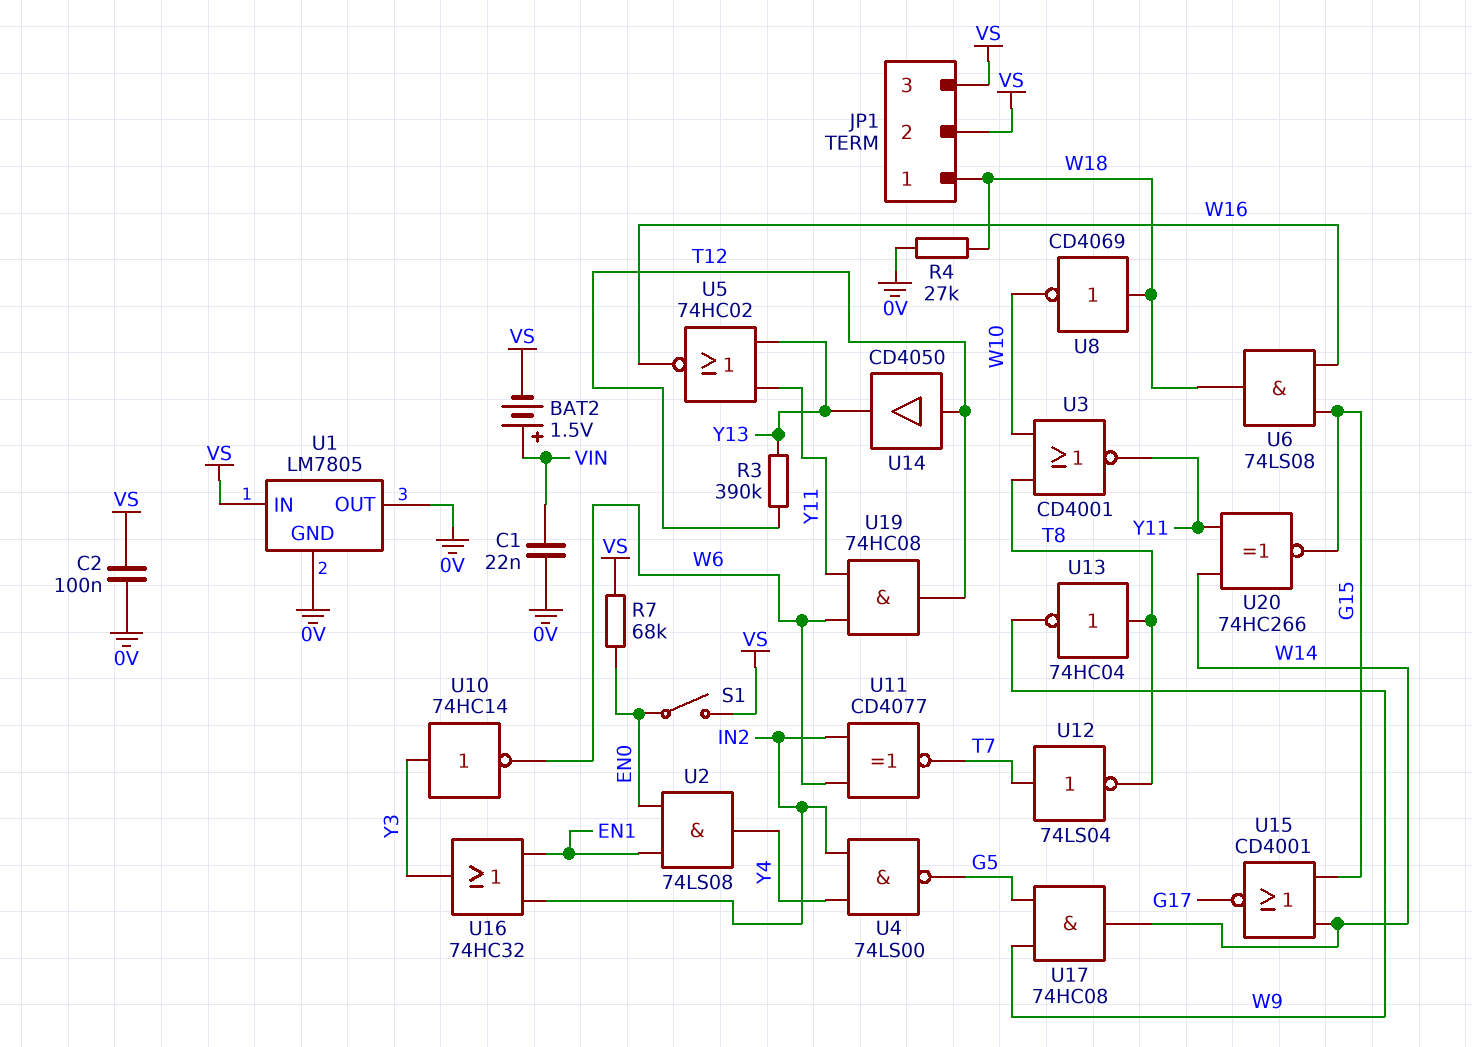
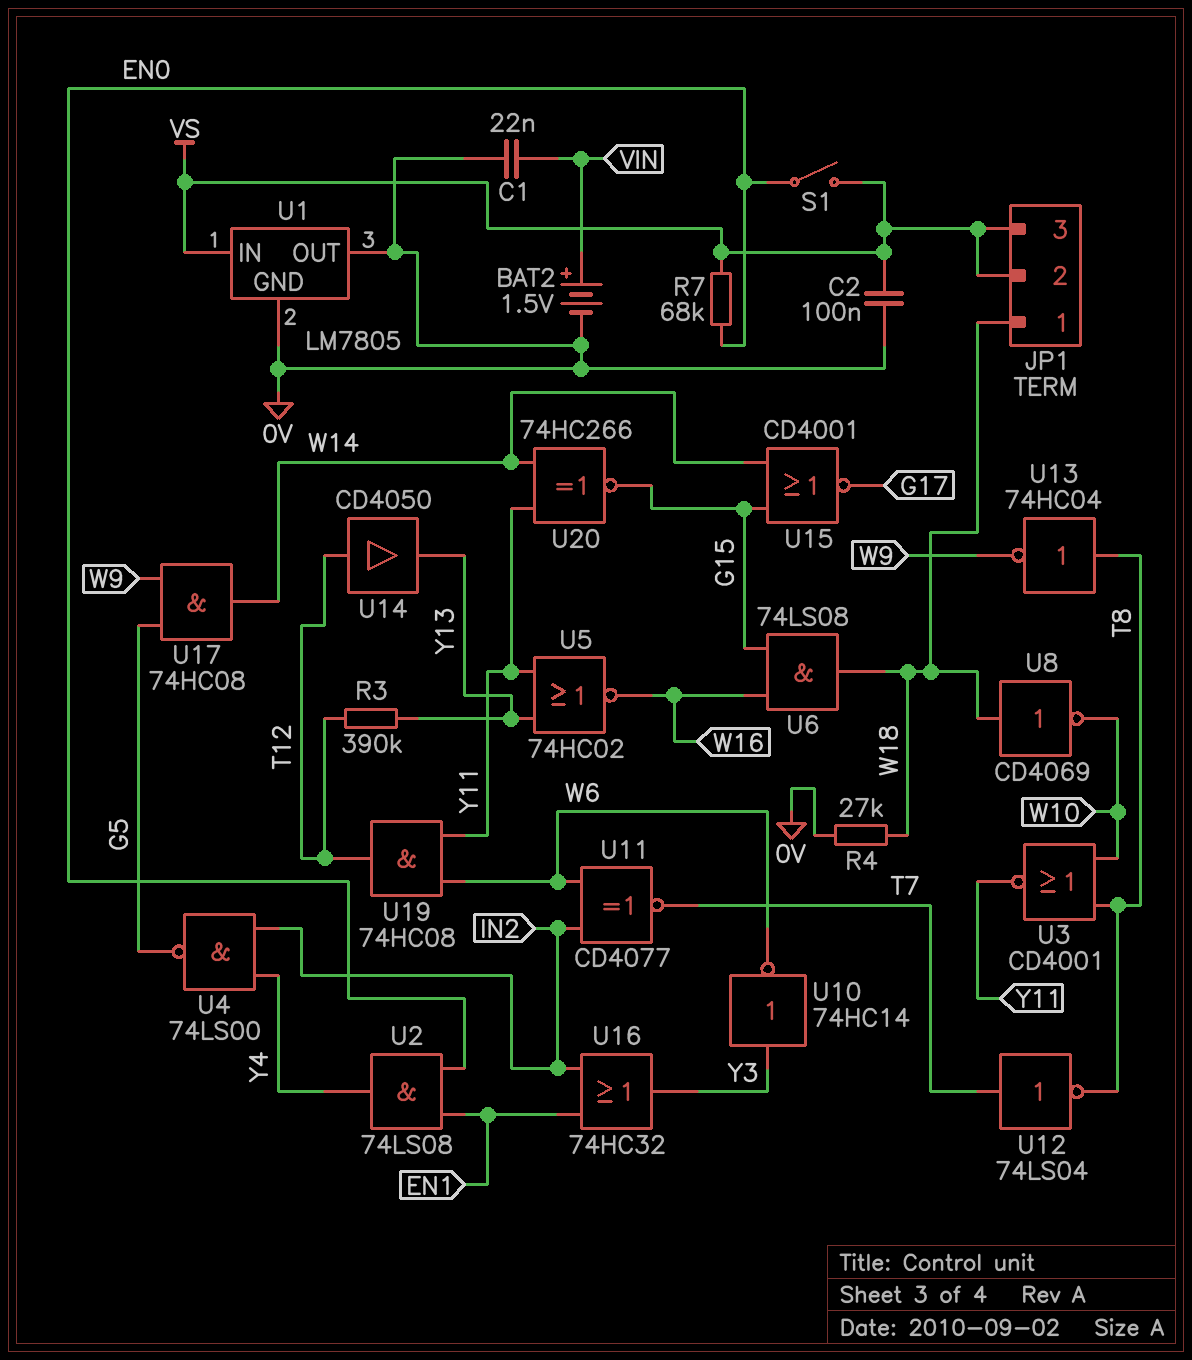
BAT2: 1.5V (plus VIN, minus VS) -> 1.5V (plus VIN, minus 0V)

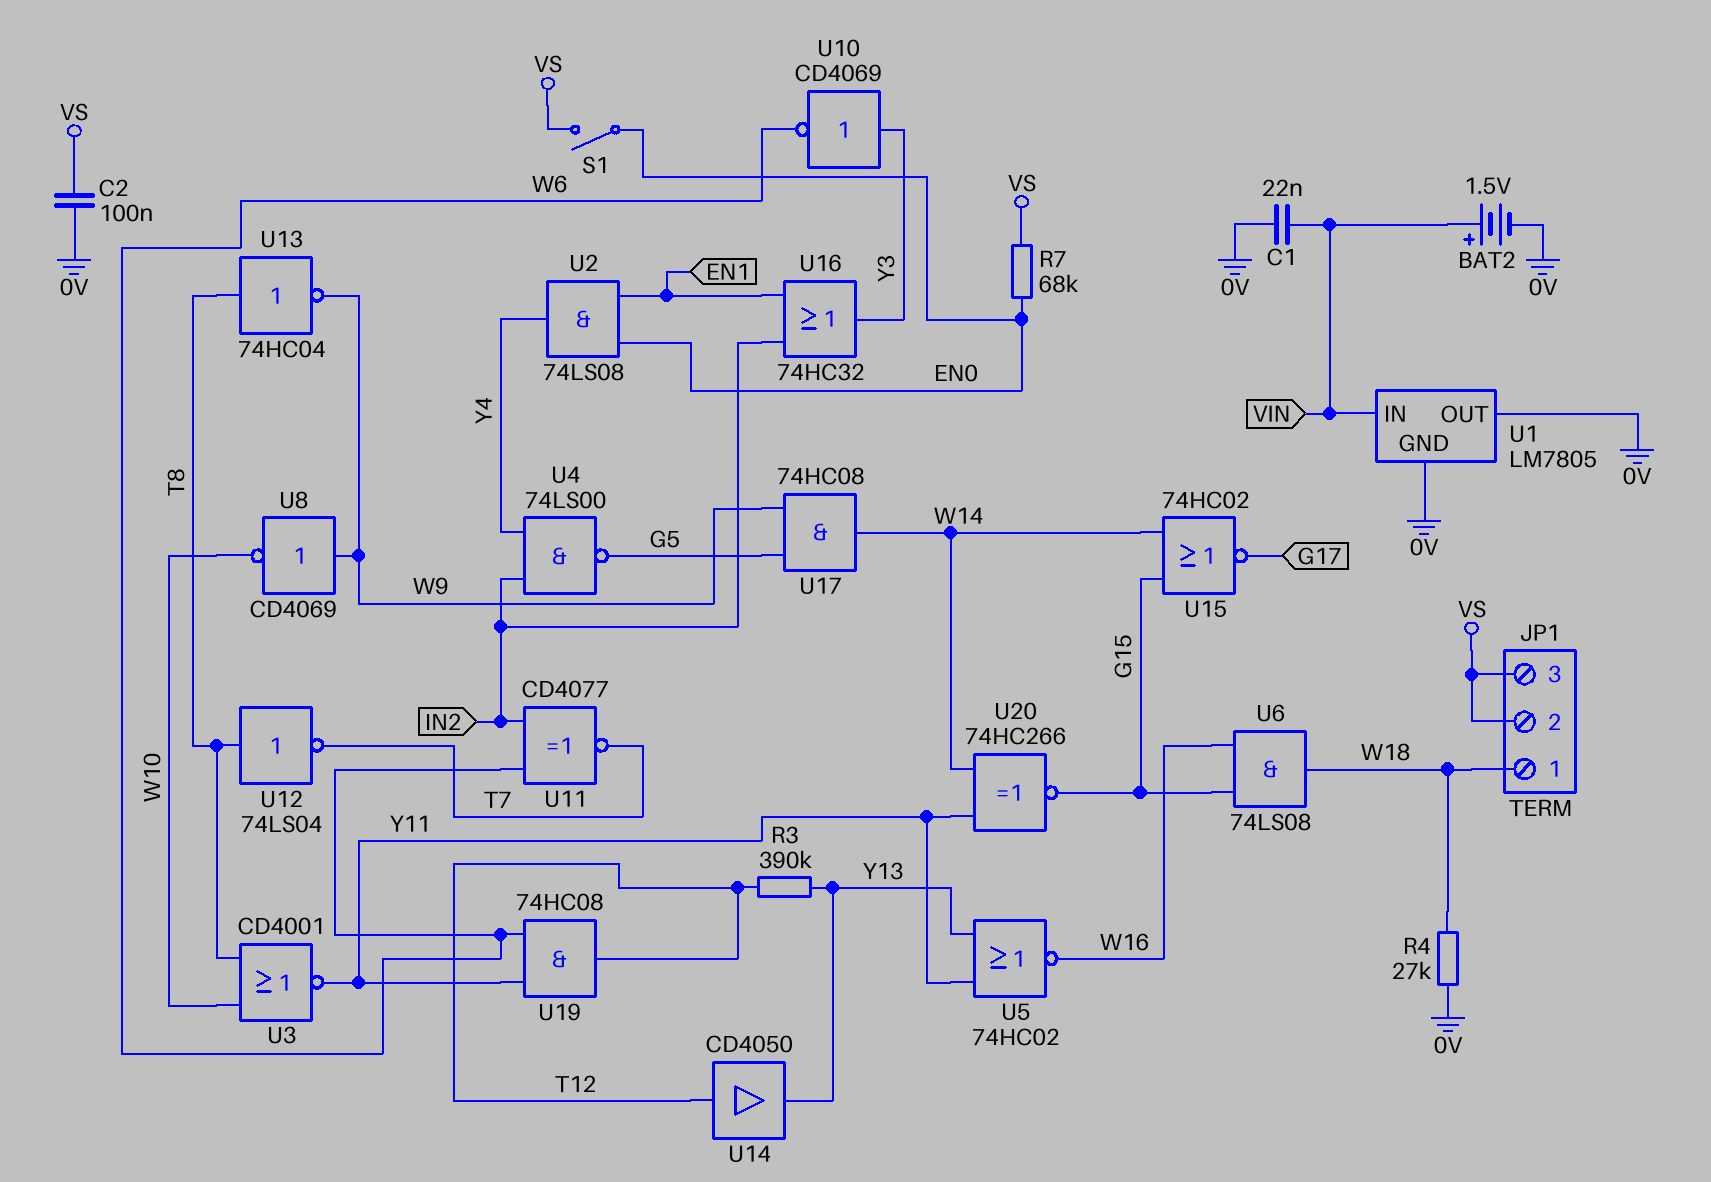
U1 pin IN: VS -> VIN
U8: NOT CD4069 (in W18, out W10) -> NOT CD4069 (in W9, out W10)
U10: NOT 74HC14 (in Y3, out W6) -> NOT CD4069 (in Y3, out W6)
U12: NOT 74LS04 (in T7, out T8) -> NOT 74LS04 (in T8, out T7)
U15: NOR CD4001 (in G15, in W14, out G17) -> NOR 74HC02 (in G15, in W14, out G17)

